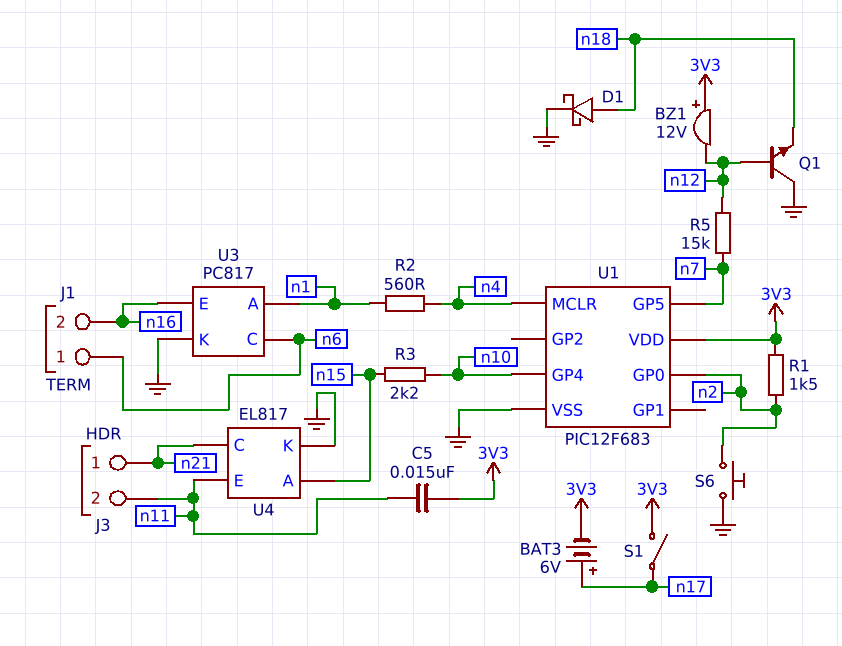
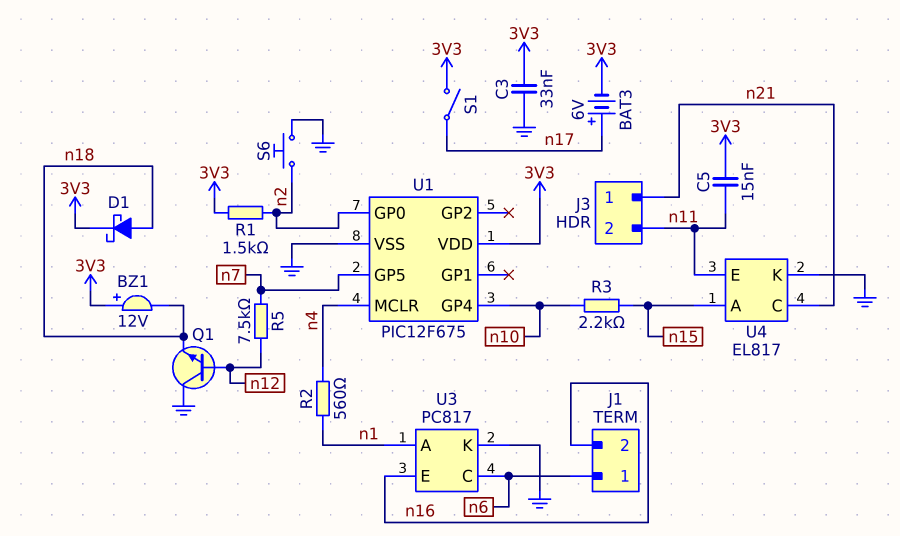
BZ1: buzzer 12V (plus 3V3, minus n12) -> buzzer 12V (plus 3V3, minus n18)
C3: none -> 33nF (3V3, GND)
D1: schottky (A n18, K GND) -> schottky (A n18, K 3V3)
R5: 15k (n7, n12) -> 7.5k (n7, n12)
U1: PIC12F683 -> PIC12F675

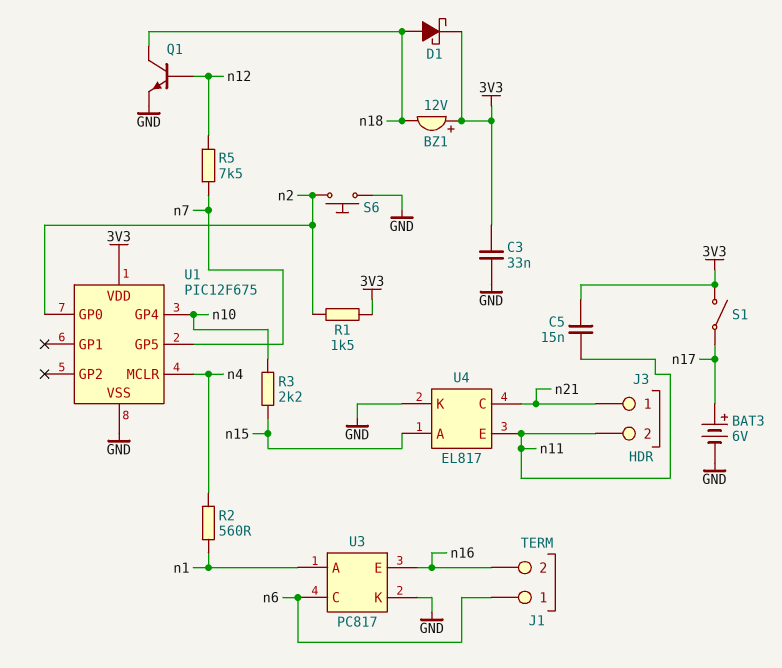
BAT3: 6V (plus n17, minus 3V3) -> 6V (plus n17, minus GND)
Q1: NPN (B n12, C GND, E n18) -> NPN (B n12, C n18, E GND)

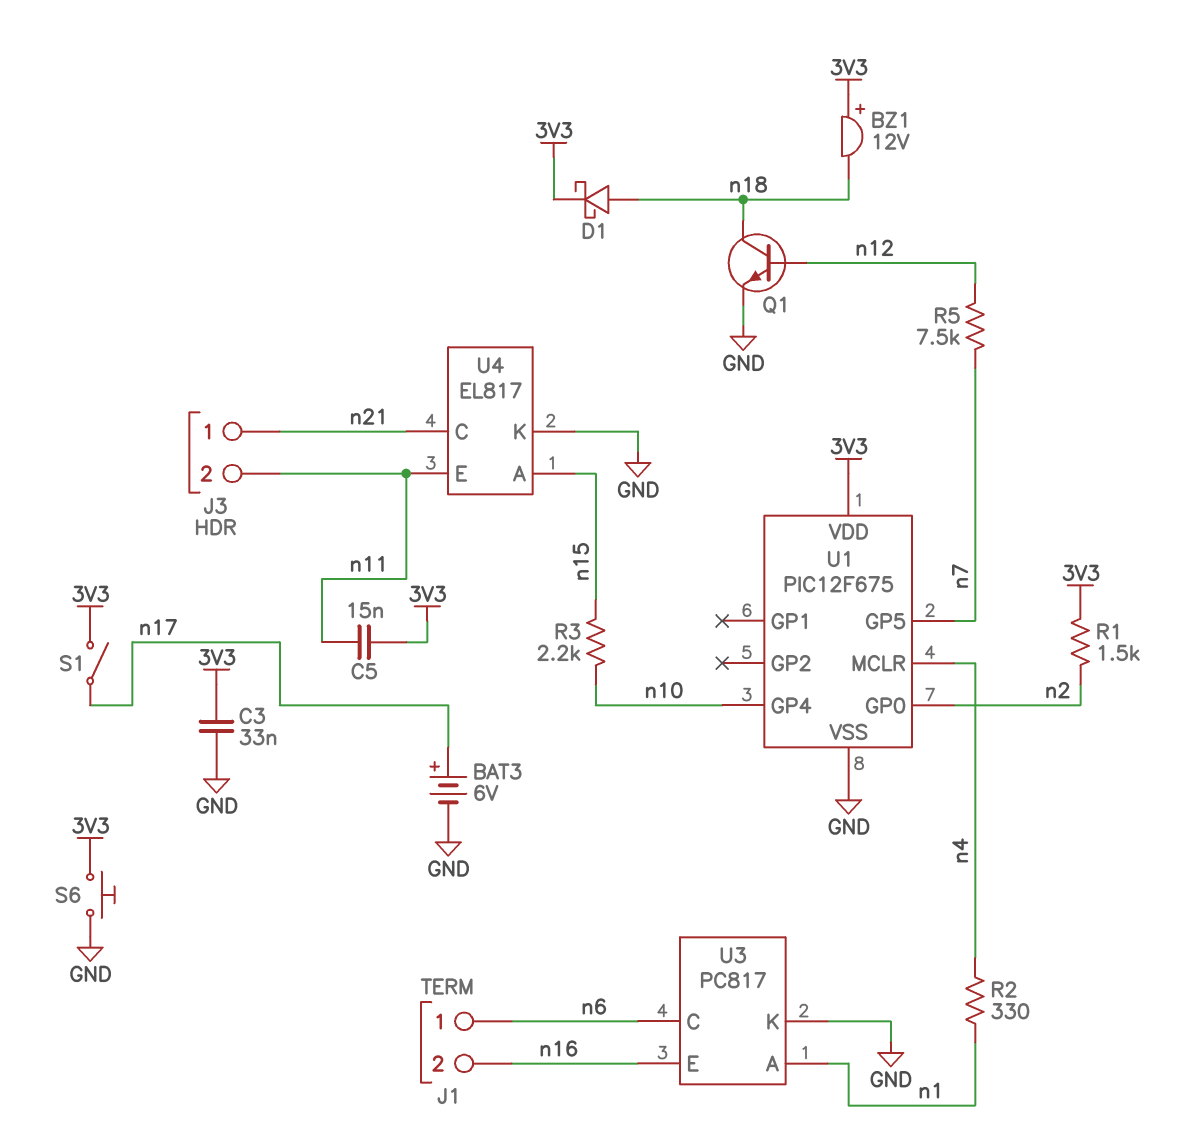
R2: 560 (n1, n4) -> 330 (n1, n4)
S6: button (GND, n2) -> button (3V3, GND)

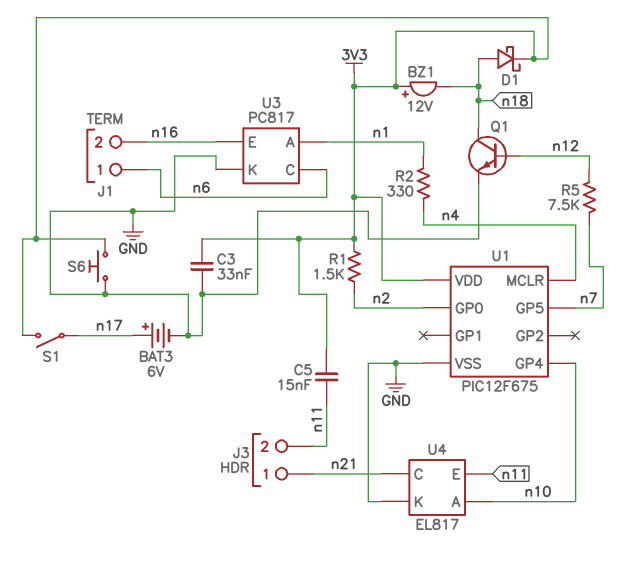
R3: 2.2k (n10, n15) -> none
U4 pin A: n15 -> n10

